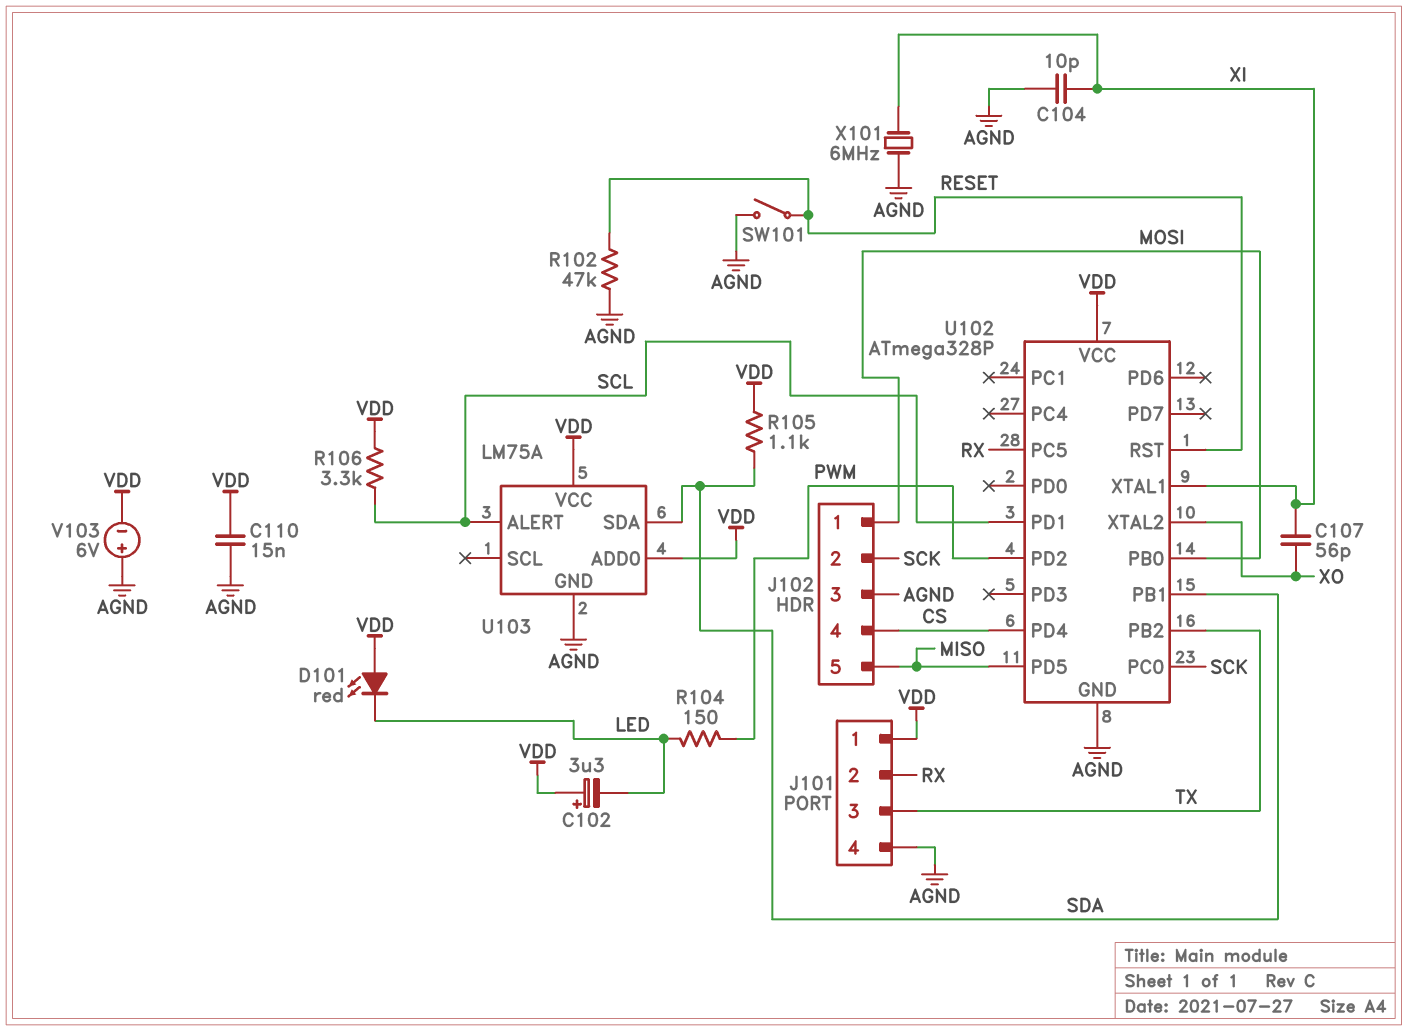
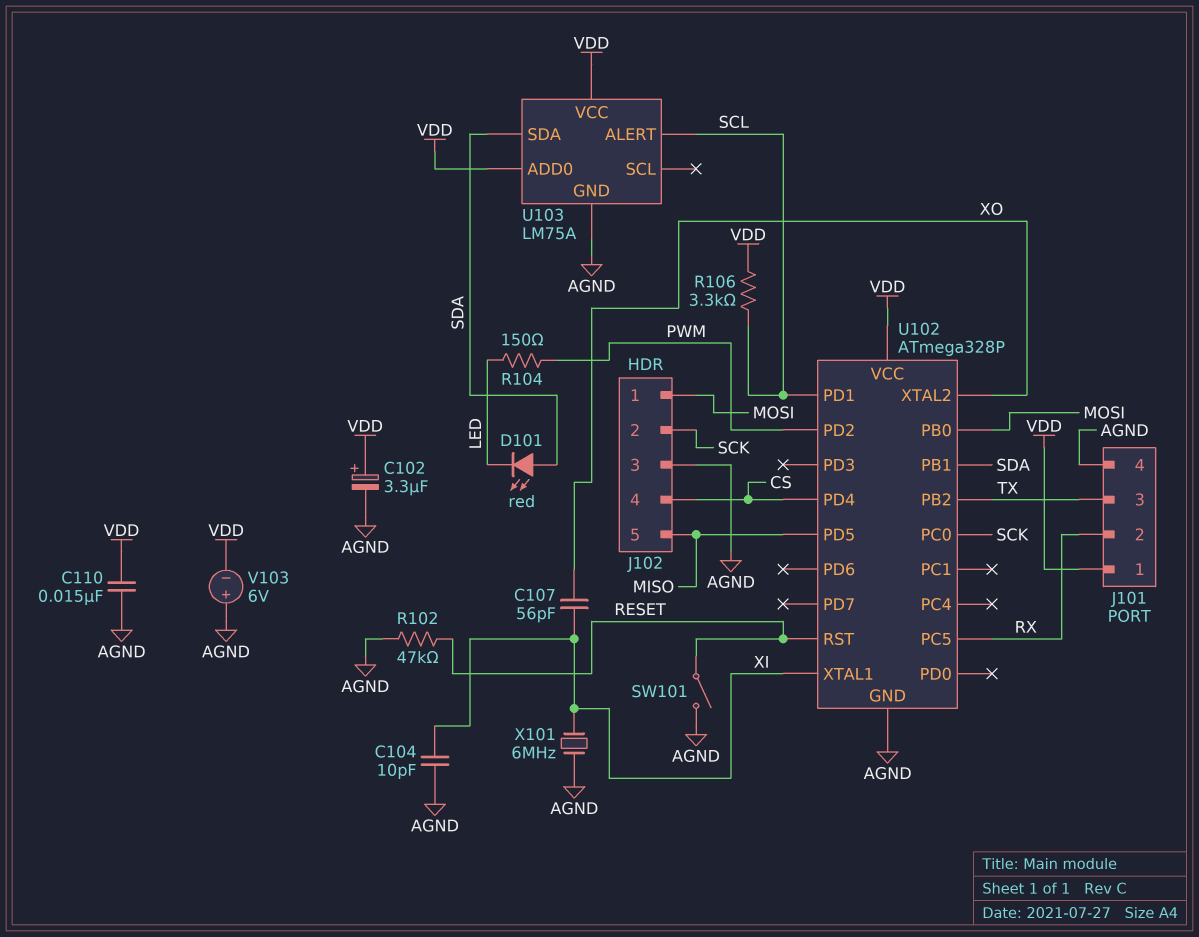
C102: 3.3uF (plus VDD, minus LED) -> 3.3uF (plus VDD, minus AGND)
D101: LED red (A VDD, K LED) -> LED red (A SDA, K LED)
R105: 1.1k (SDA, VDD) -> none

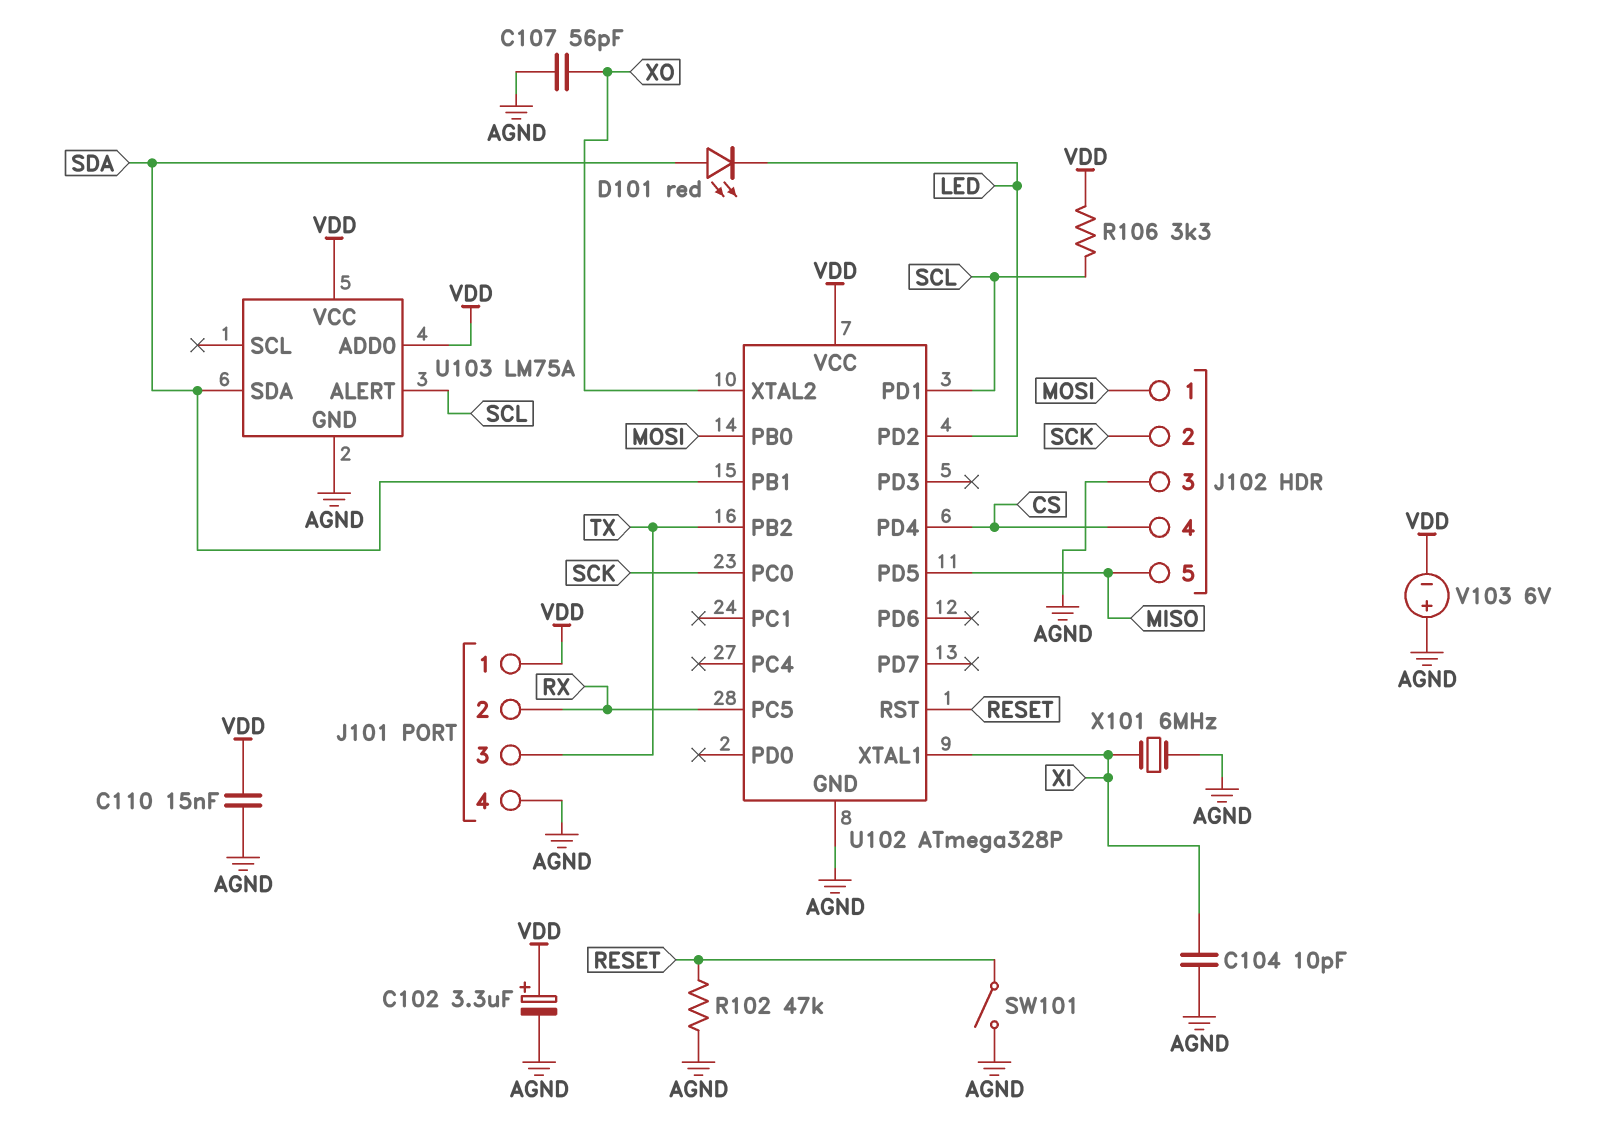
C107: 56pF (XI, XO) -> 56pF (AGND, XO)
R104: 150 (LED, PWM) -> none
U102 pin PD2: PWM -> LED

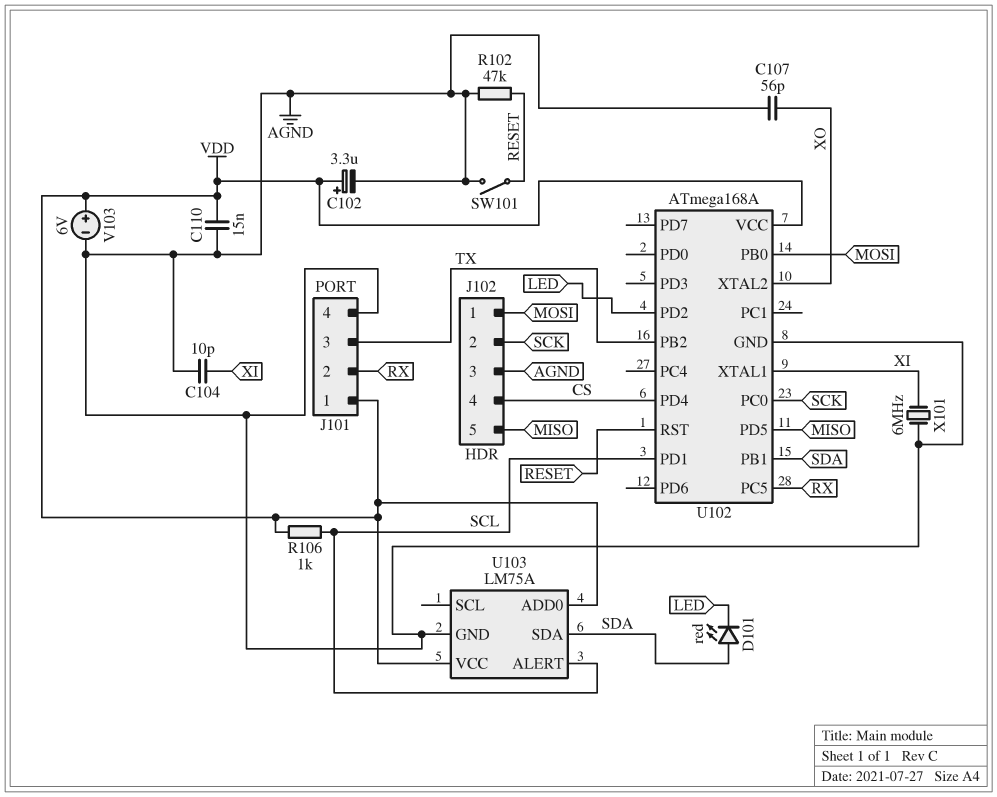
R106: 3.3k (SCL, VDD) -> 1k (SCL, VDD)
U102: ATmega328P -> ATmega168A
V103: 6V (plus AGND, minus VDD) -> 6V (plus VDD, minus AGND)

